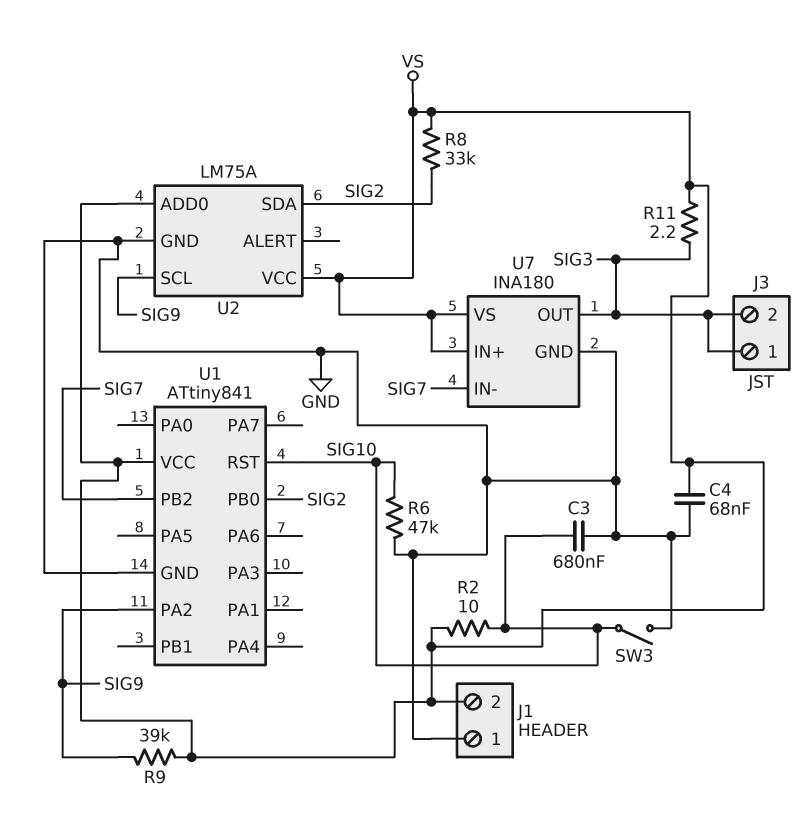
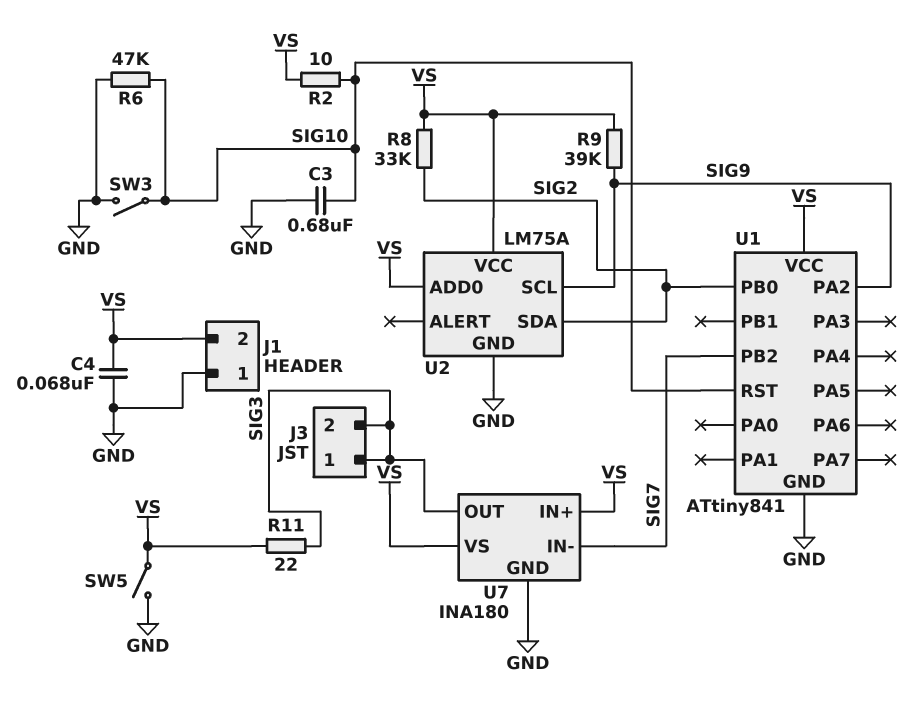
R11: 2.2 (SIG3, VS) -> 22 (SIG3, VS)
SW5: none -> switch (GND, VS)

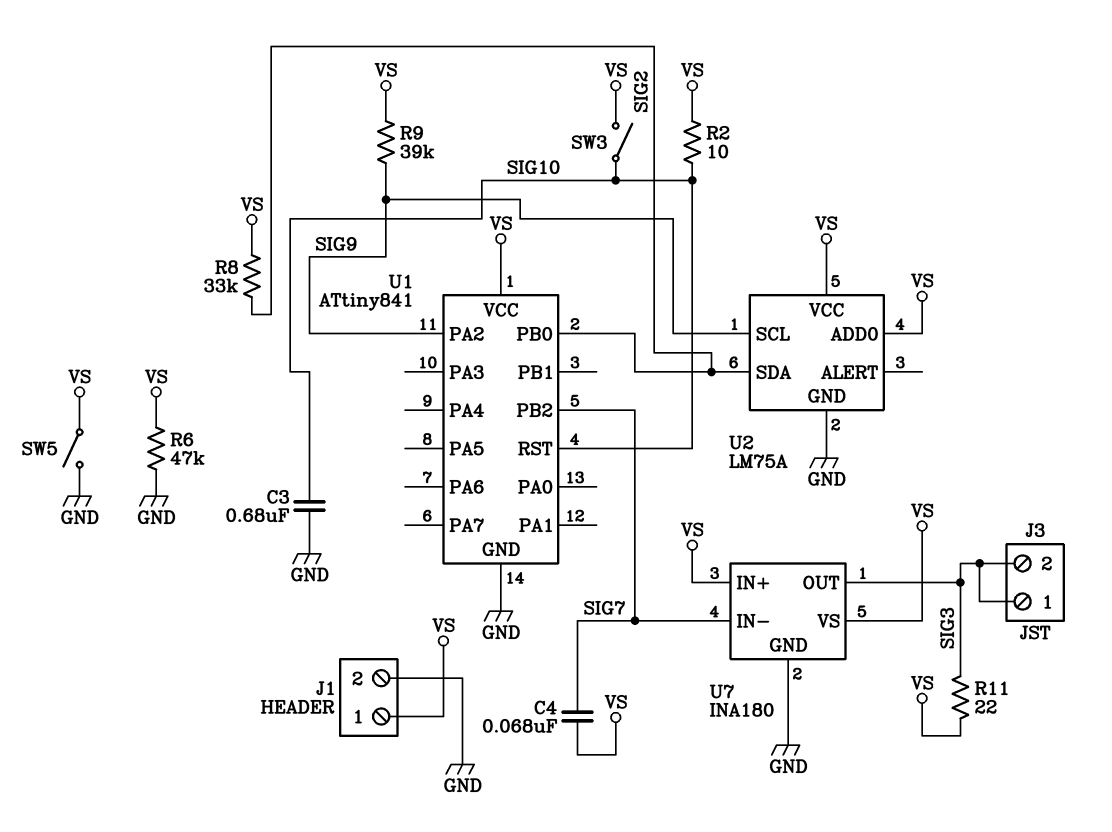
C4: 68nF (GND, VS) -> 68nF (SIG7, VS)
J1 pin 1: GND -> VS
J1 pin 2: VS -> GND
R6: 47k (GND, SIG10) -> 47k (GND, VS)
SW3: switch (GND, SIG10) -> switch (SIG10, VS)

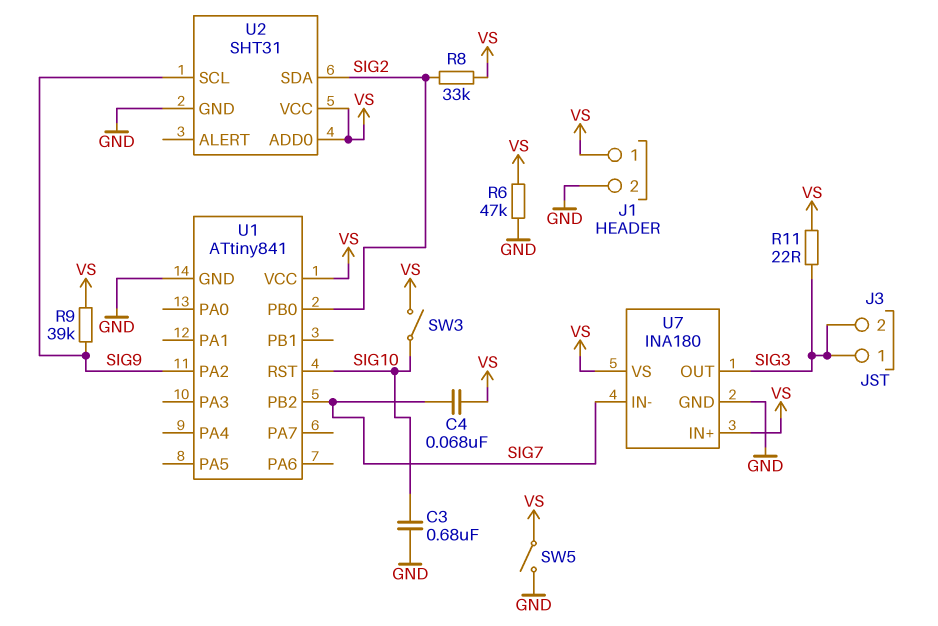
R2: 10 (SIG10, VS) -> none
U2: LM75A -> SHT31

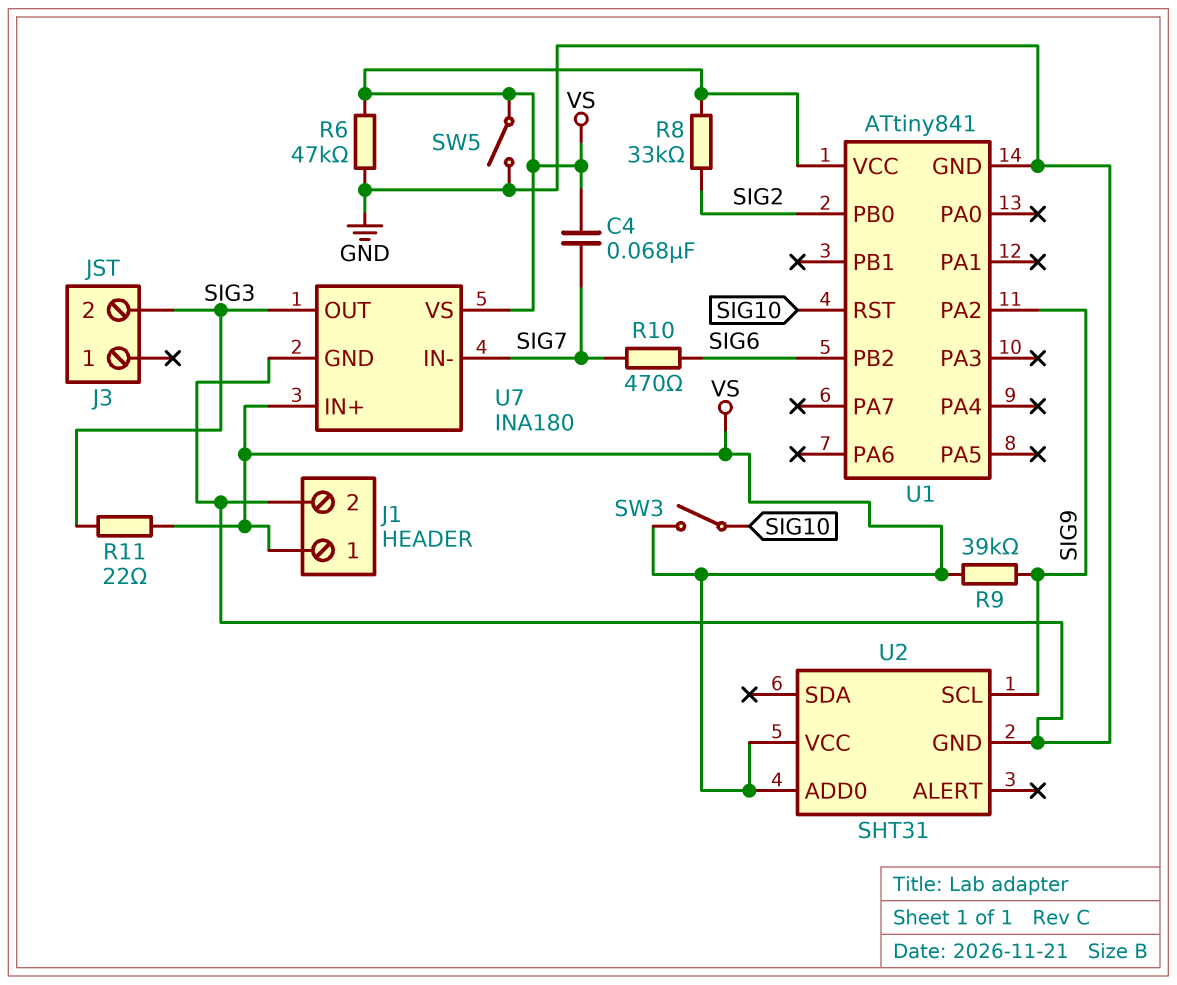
C3: 680nF (GND, SIG10) -> none
J3 pin 1: SIG3 -> none
R10: none -> 470 (SIG6, SIG7)
U1 pin PB2: SIG7 -> SIG6
U2 pin SDA: SIG2 -> none

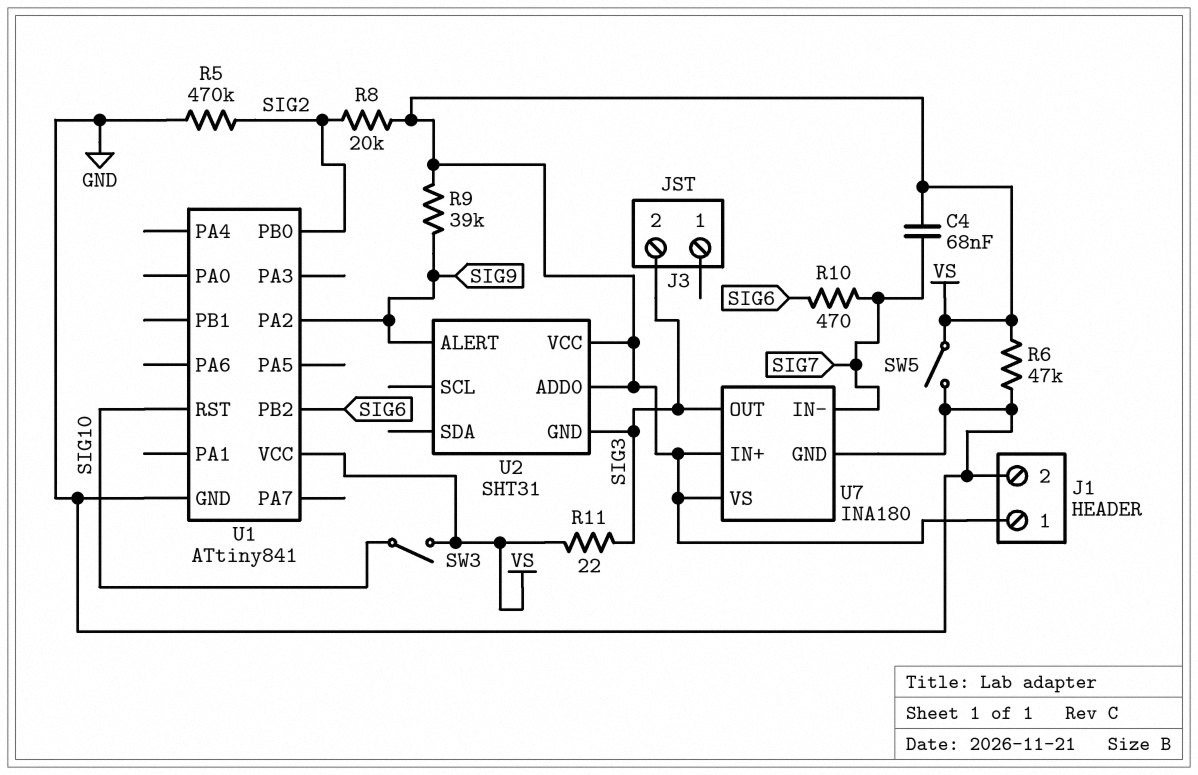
R5: none -> 470k (GND, SIG2)
R8: 33k (SIG2, VS) -> 20k (SIG2, VS)
U2 pin ALERT: none -> SIG9
U2 pin GND: GND -> SIG3
U2 pin SCL: SIG9 -> none

